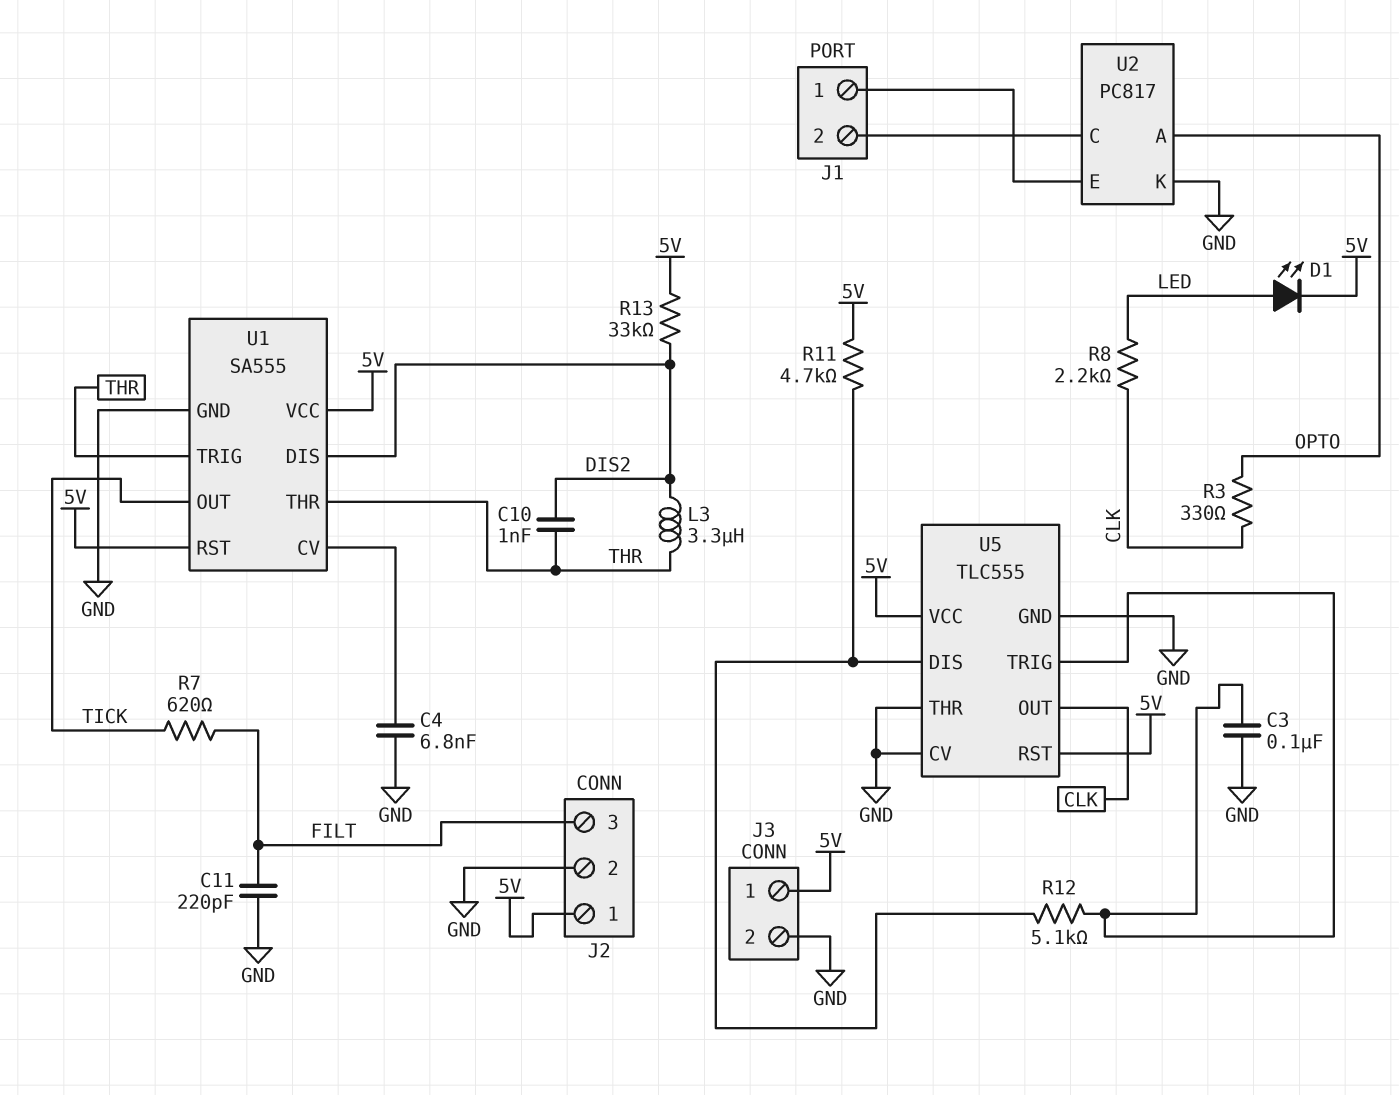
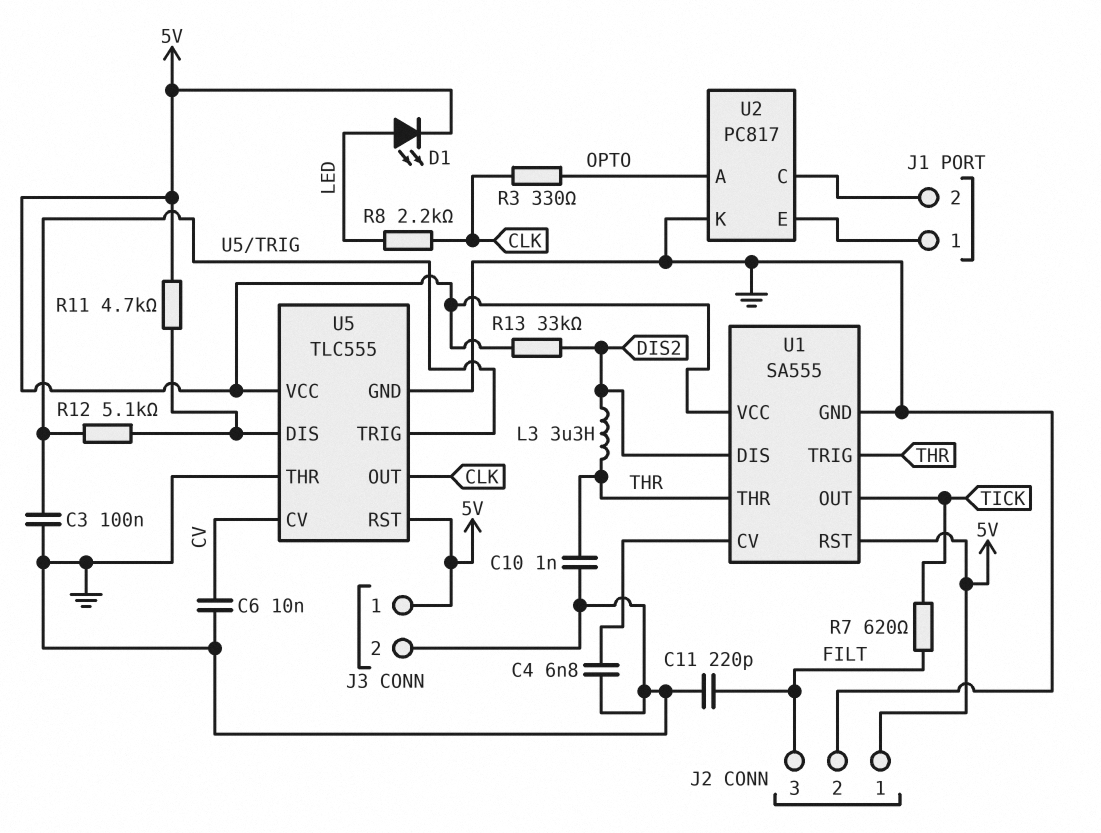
C6: none -> 10nF (CV, GND)
C10: 1nF (DIS2, THR) -> 1nF (GND, THR)
U5 pin CV: GND -> CV

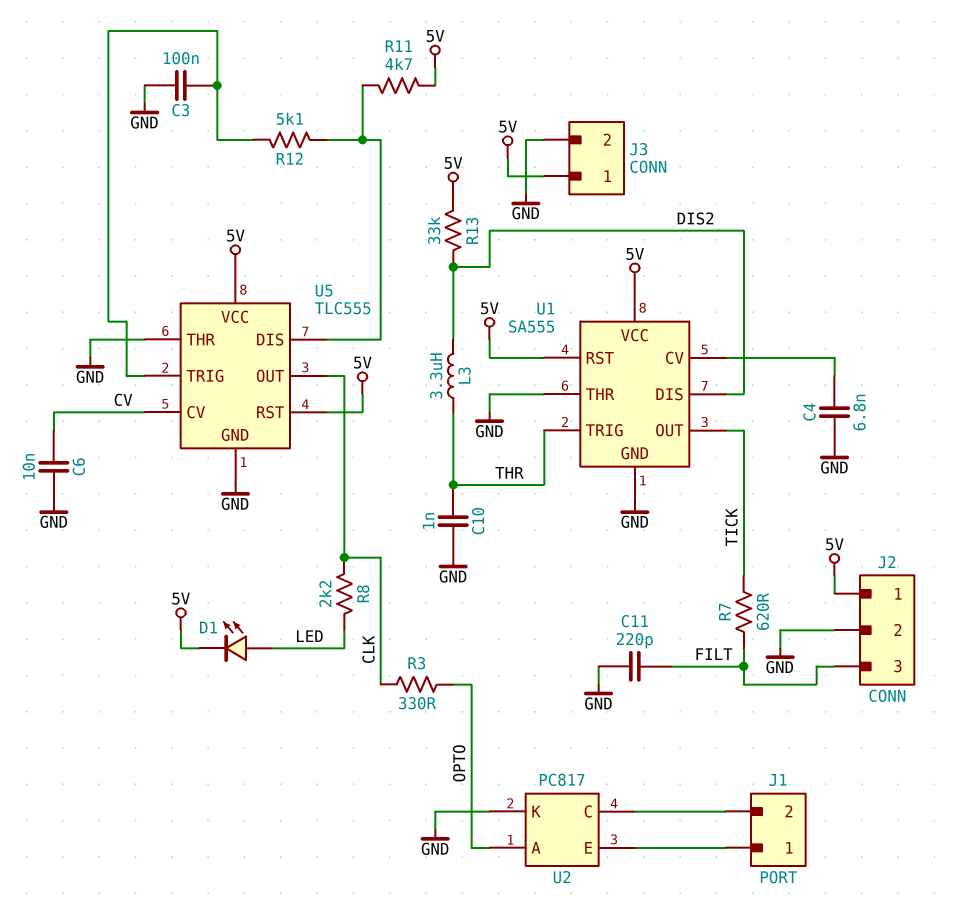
U1 pin THR: THR -> GND

